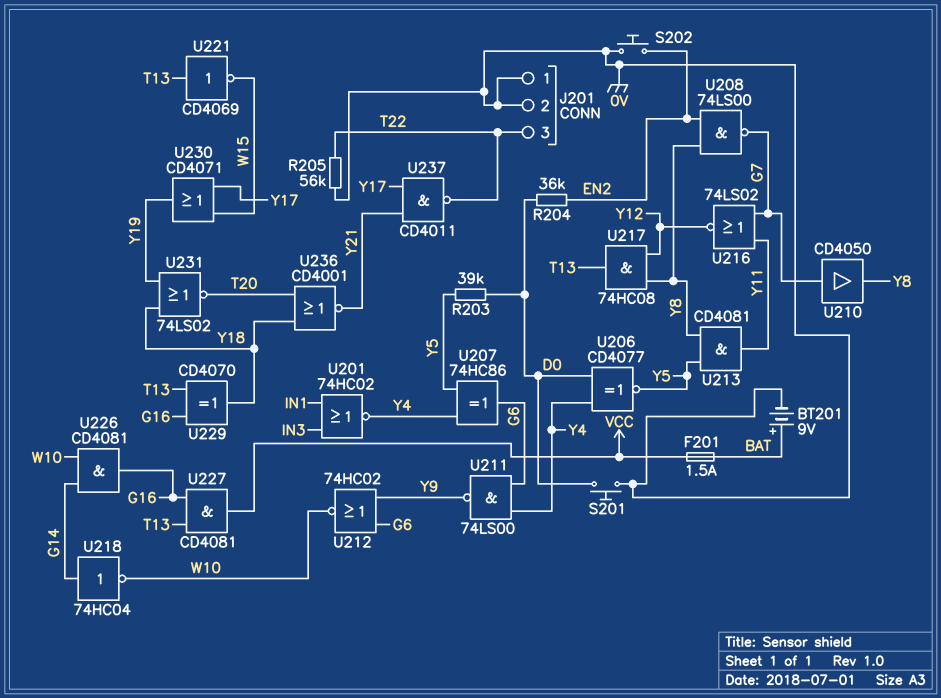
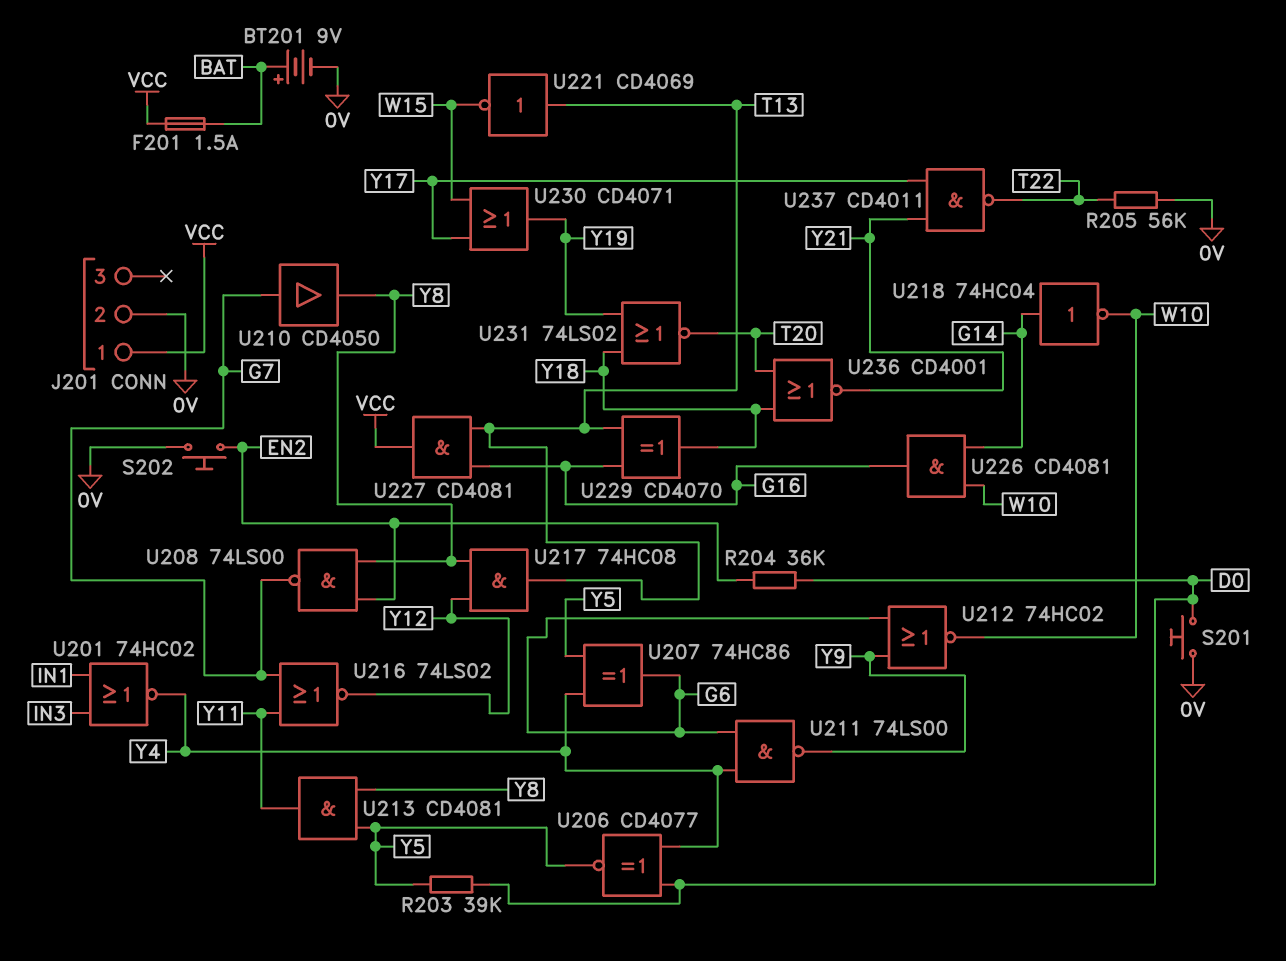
J201 pin 1: 0V -> VCC
J201 pin 3: T22 -> none

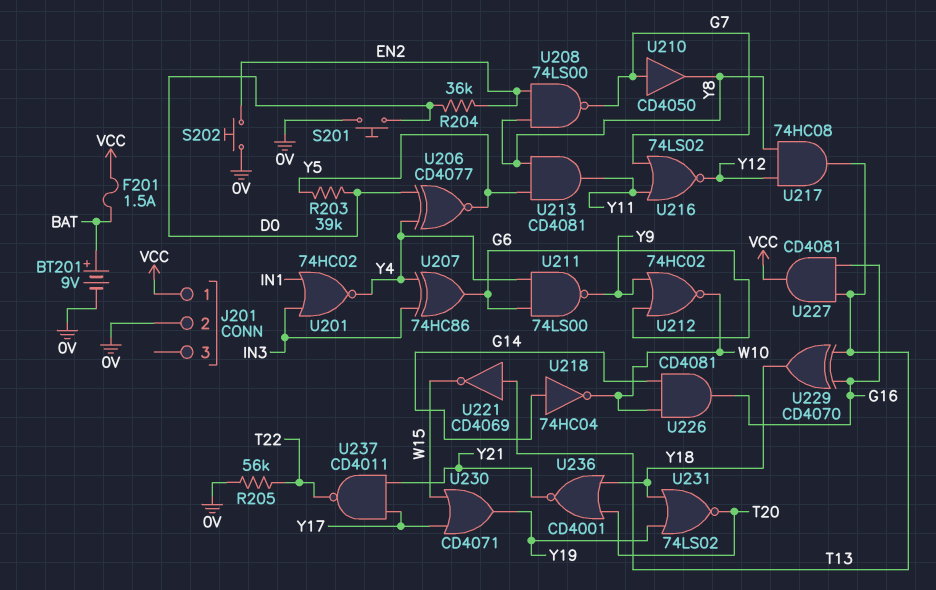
U207: XOR 74HC86 (in Y4, in Y5, out G6) -> XOR 74HC86 (in IN3, in Y4, out G6)

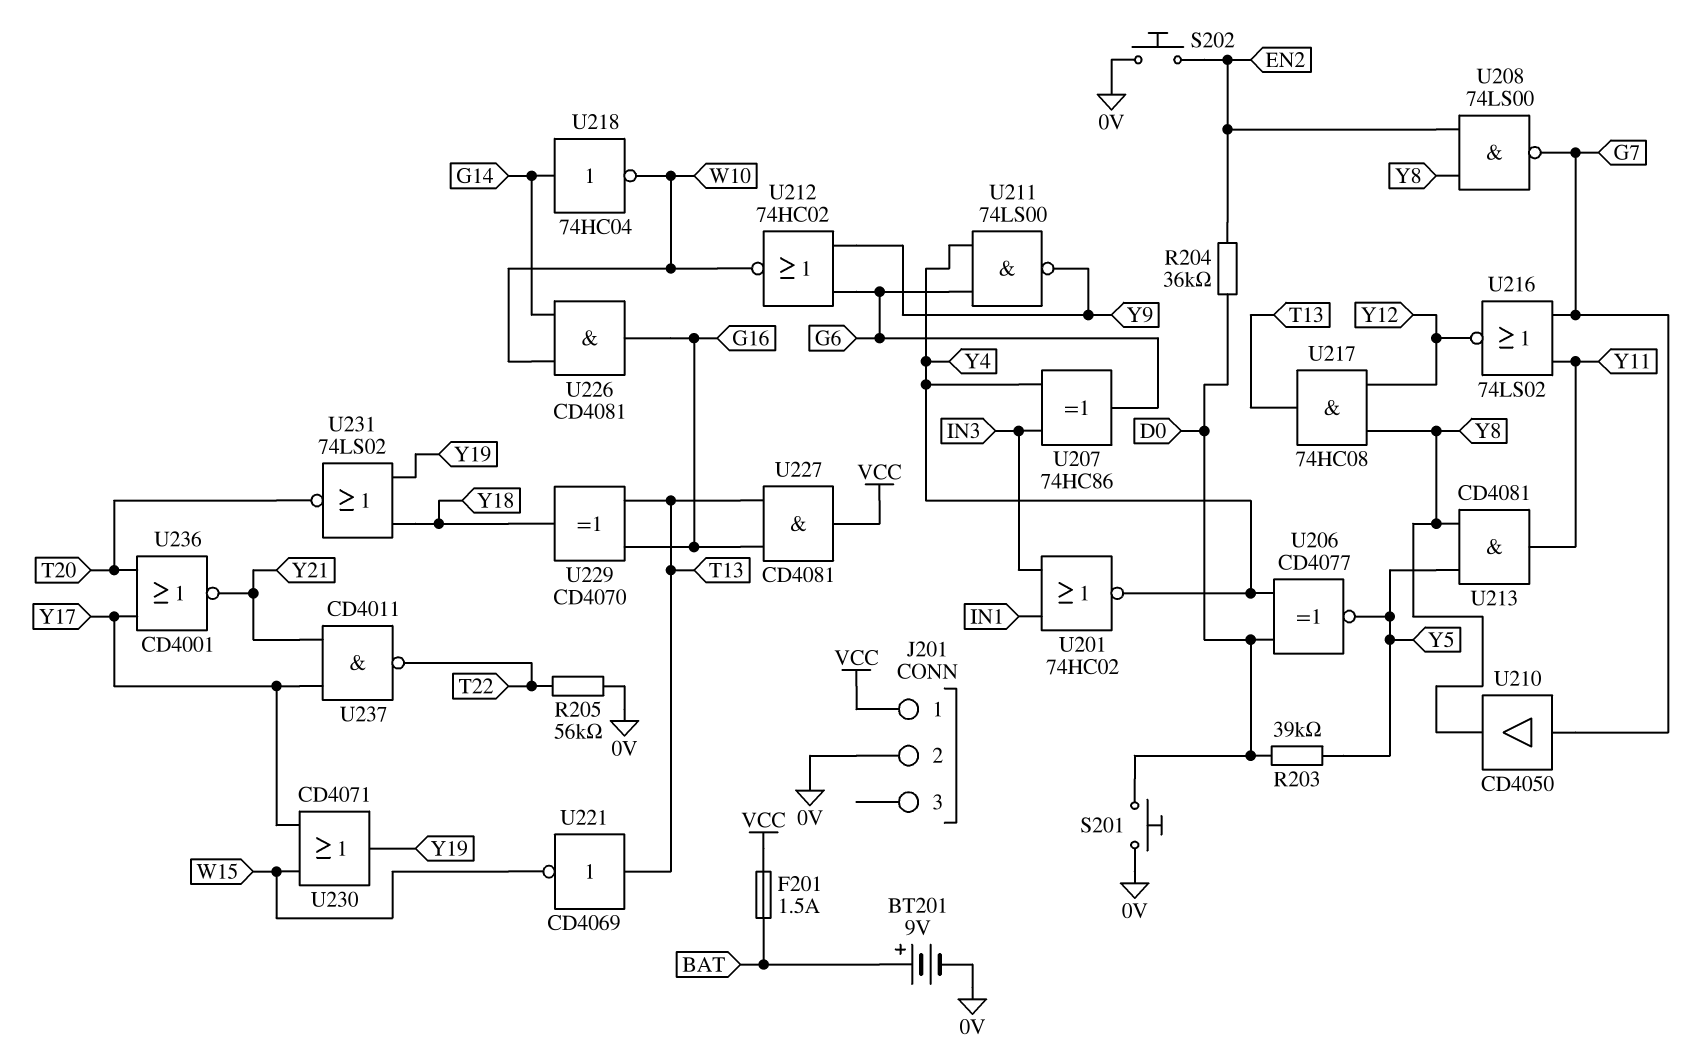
U236: NOR CD4001 (in T20, in Y18, out Y21) -> NOR CD4001 (in T20, in Y17, out Y21)

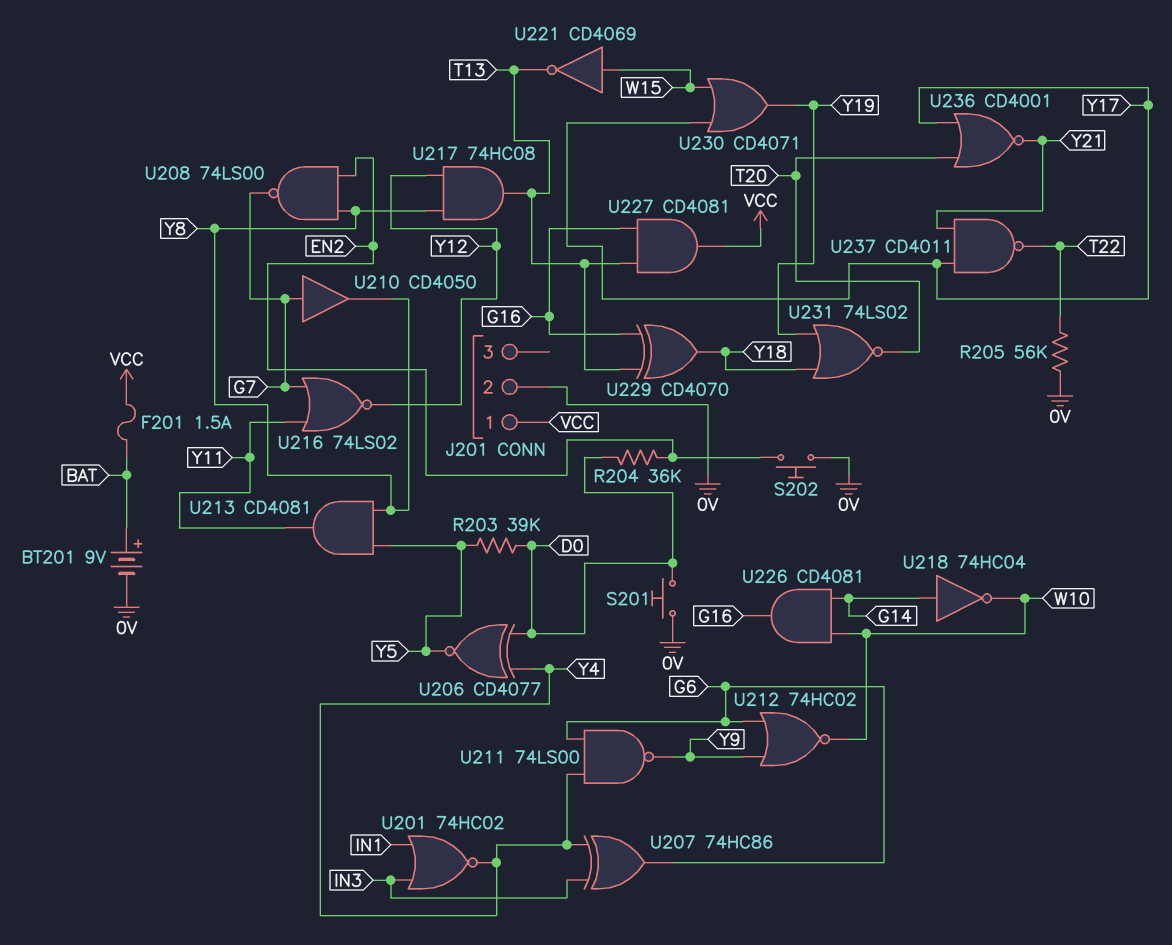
U221: NOT CD4069 (in T13, out W15) -> NOT CD4069 (in W15, out T13)

